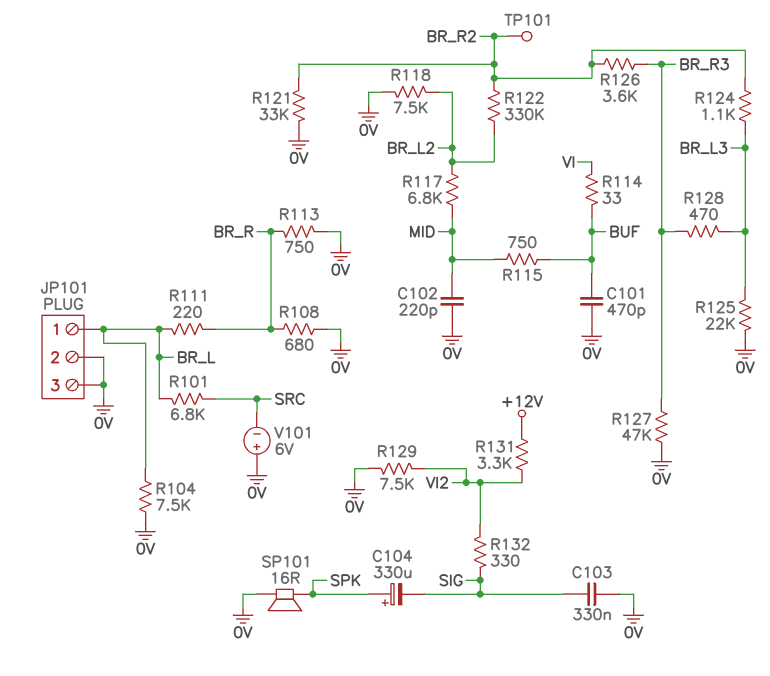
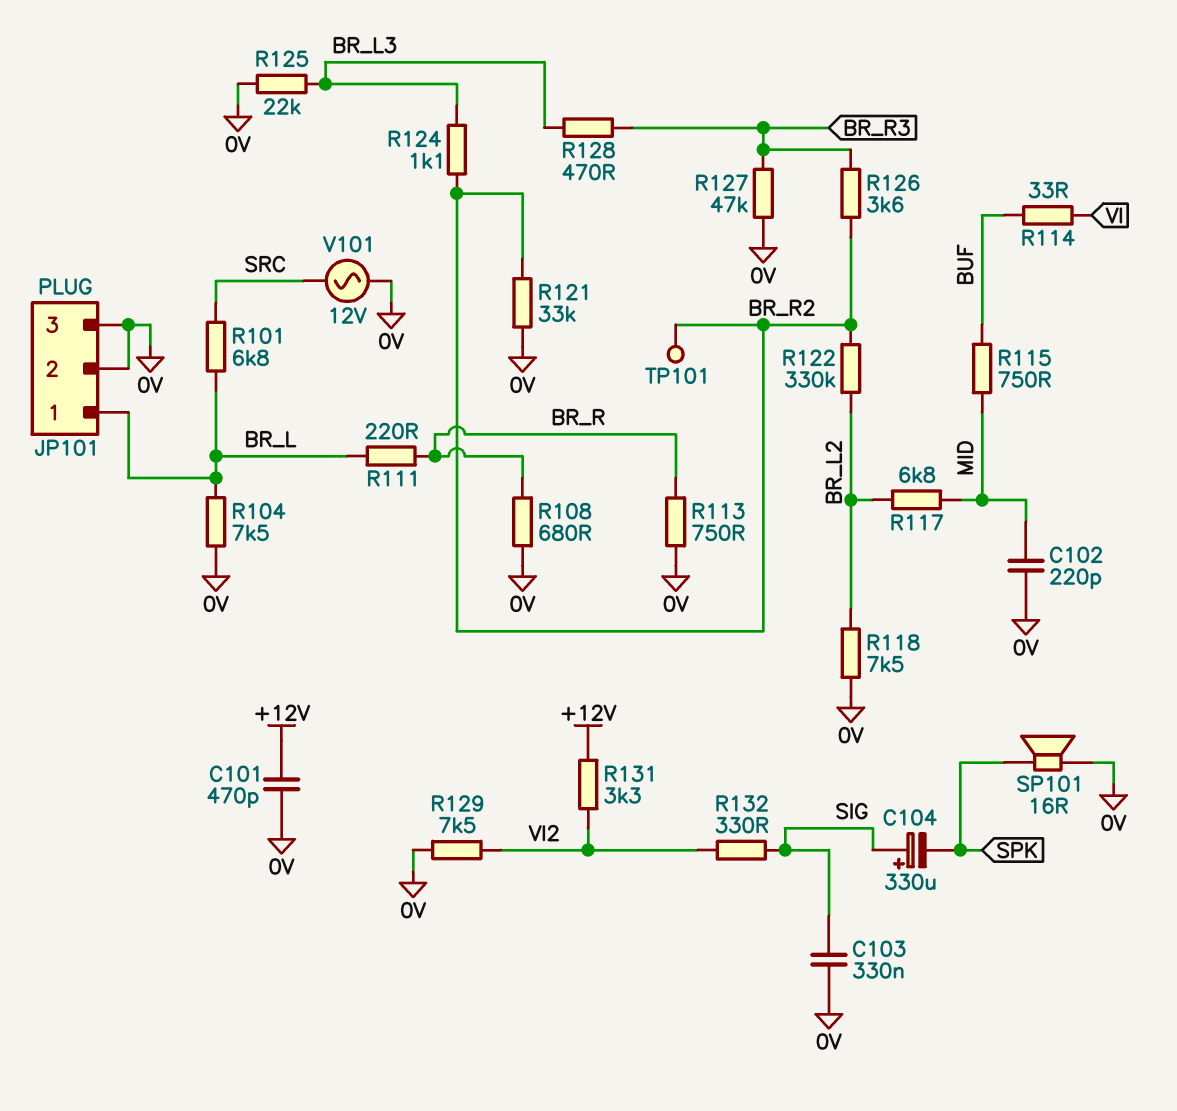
C101: 470pF (0V, BUF) -> 470pF (+12V, 0V)
C104: 330uF (plus SPK, minus SIG) -> 330uF (plus SIG, minus SPK)
V101: 6V (plus 0V, minus SRC) -> AC 12V (0V, SRC)

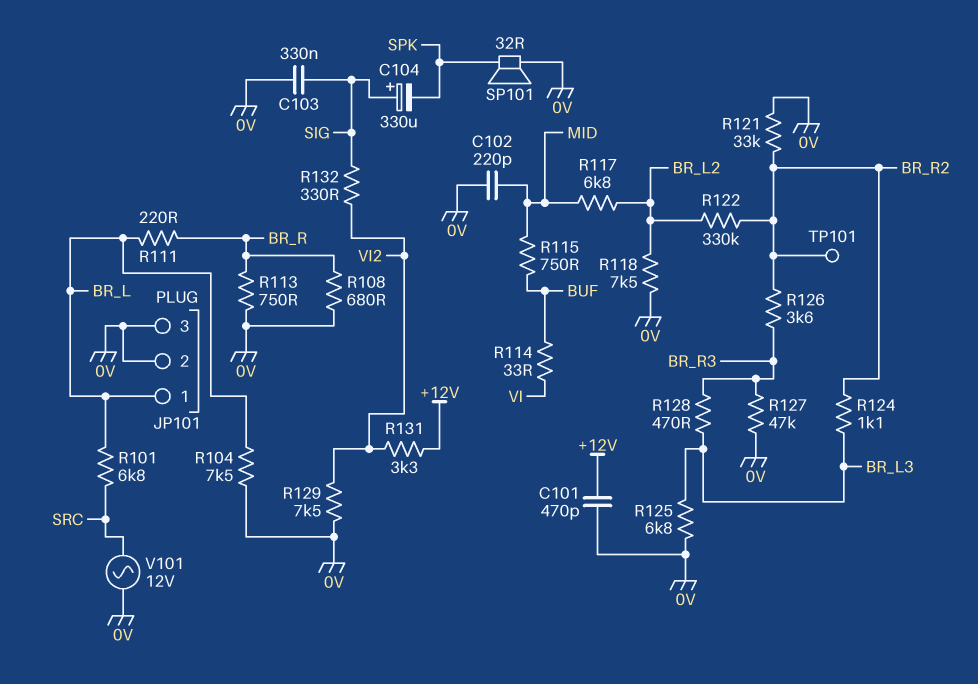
R125: 22k (0V, BR_L3) -> 6.8k (0V, BR_L3)
SP101: speaker 16R (0V, SPK) -> speaker 32R (0V, SPK)

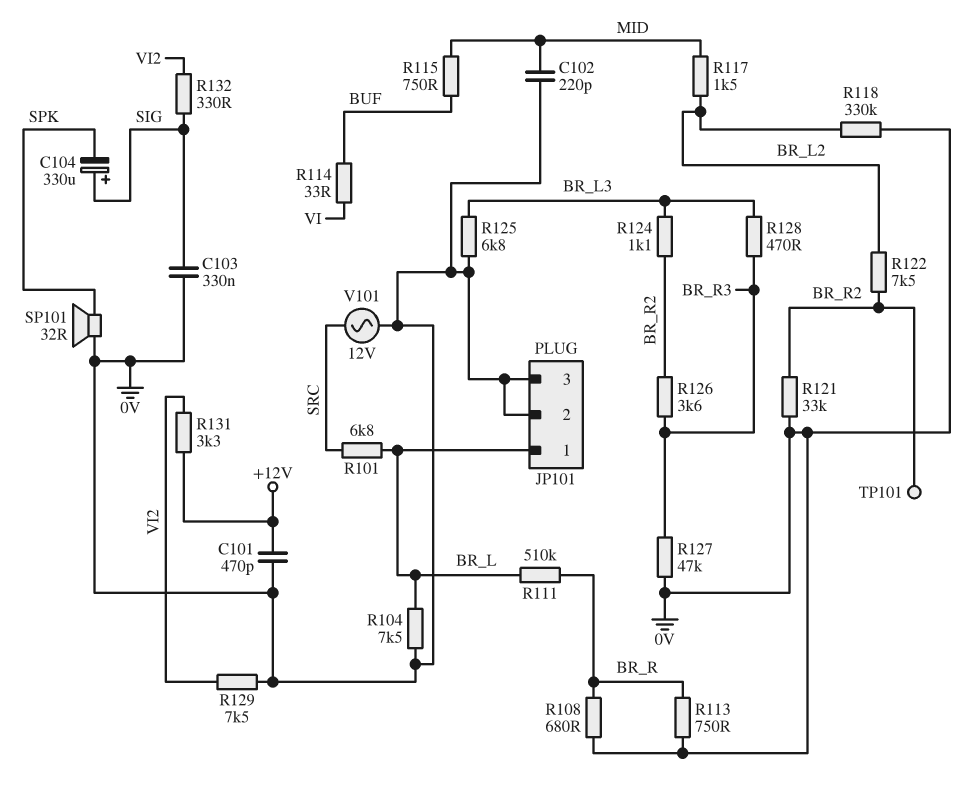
R111: 220 (BR_L, BR_R) -> 510k (BR_L, BR_R)
R117: 6.8k (BR_L2, MID) -> 1.5k (BR_L2, MID)
R118: 7.5k (0V, BR_L2) -> 330k (0V, BR_L2)
R122: 330k (BR_L2, BR_R2) -> 7.5k (BR_L2, BR_R2)

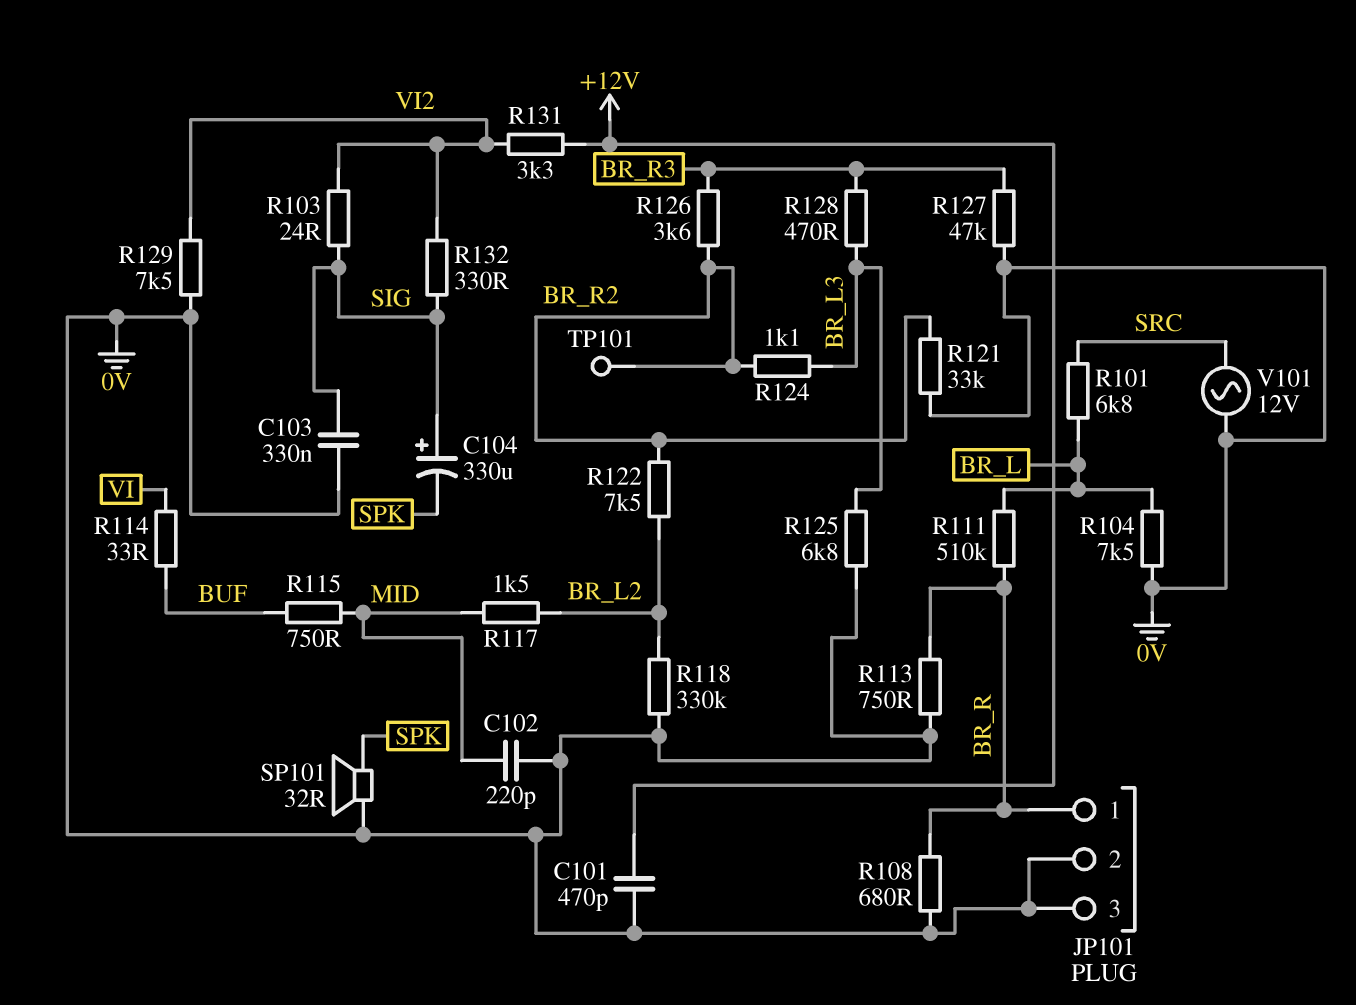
JP101 pin 1: BR_L -> BR_R
R103: none -> 24 (SIG, VI2)

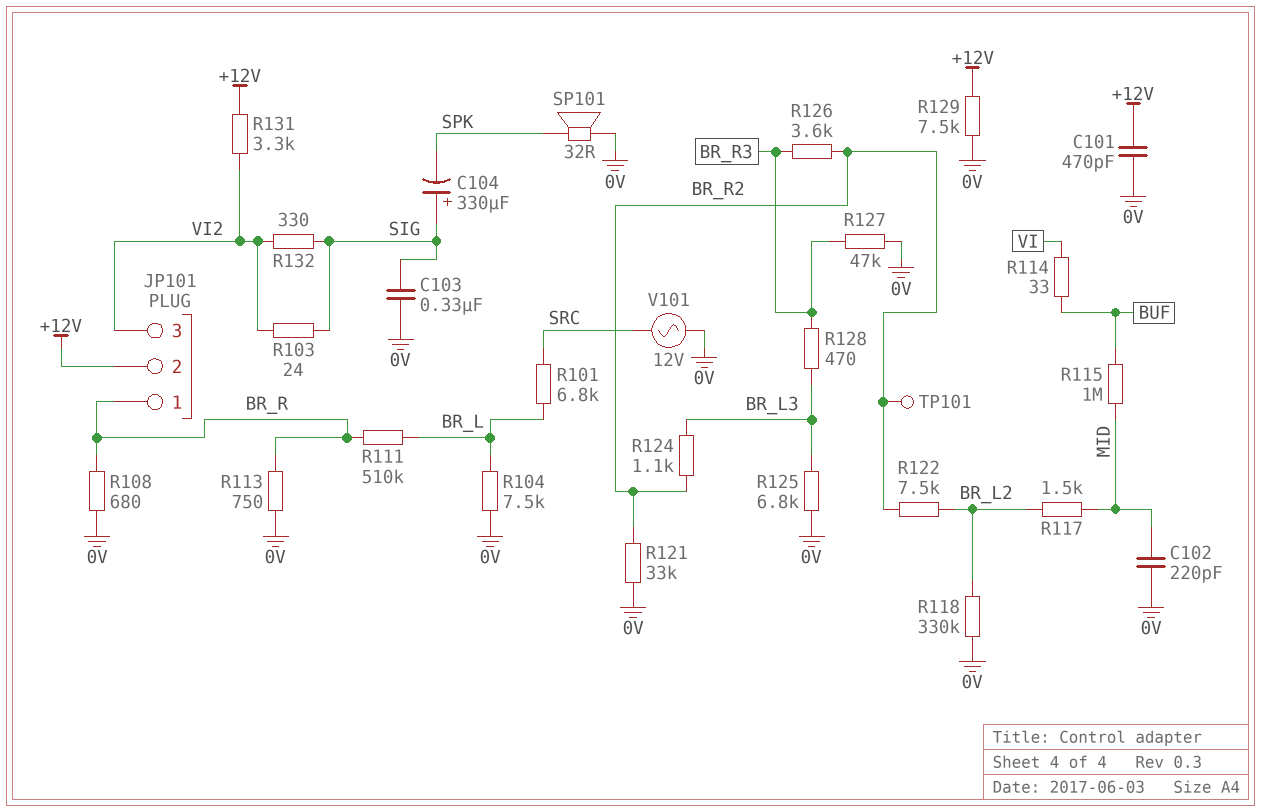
JP101 pin 2: 0V -> +12V
JP101 pin 3: 0V -> VI2
R115: 750 (BUF, MID) -> 1M (BUF, MID)
R129: 7.5k (0V, VI2) -> 7.5k (+12V, 0V)

